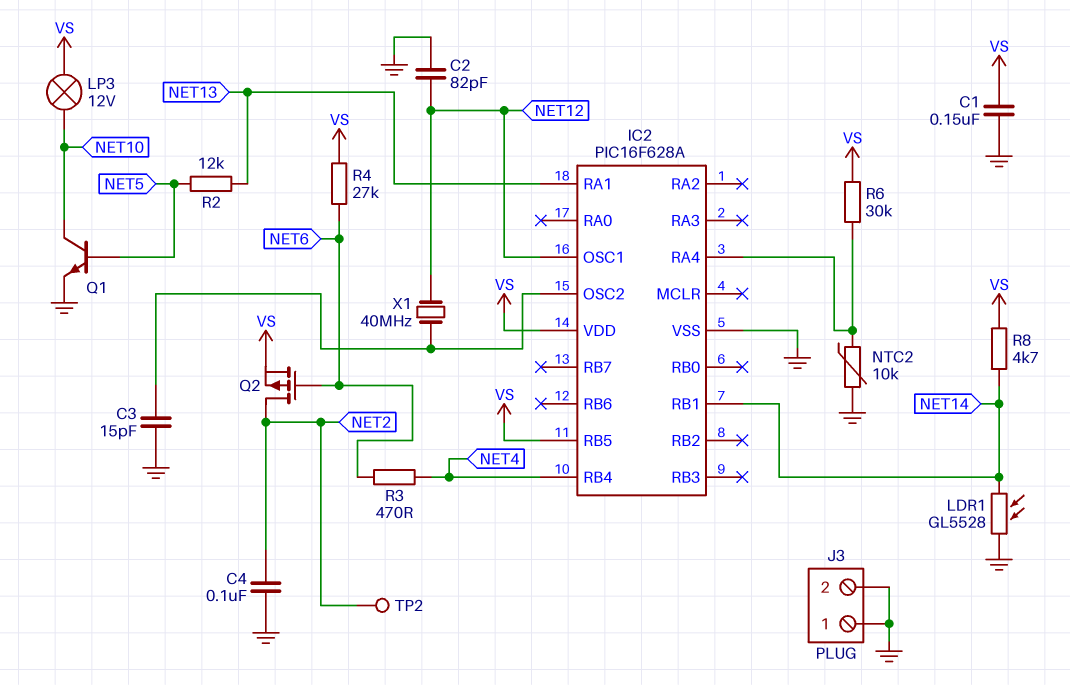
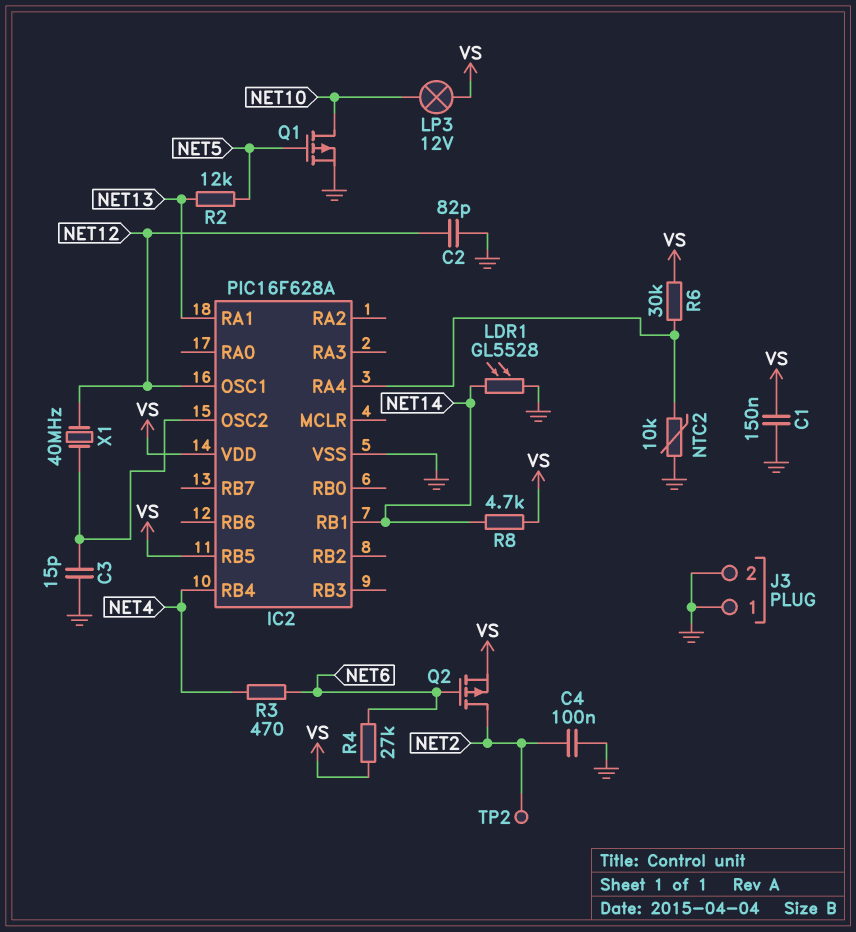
Q1: NPN (B NET5, C NET10, E GND) -> PMOS (G NET5, D NET10, S GND)

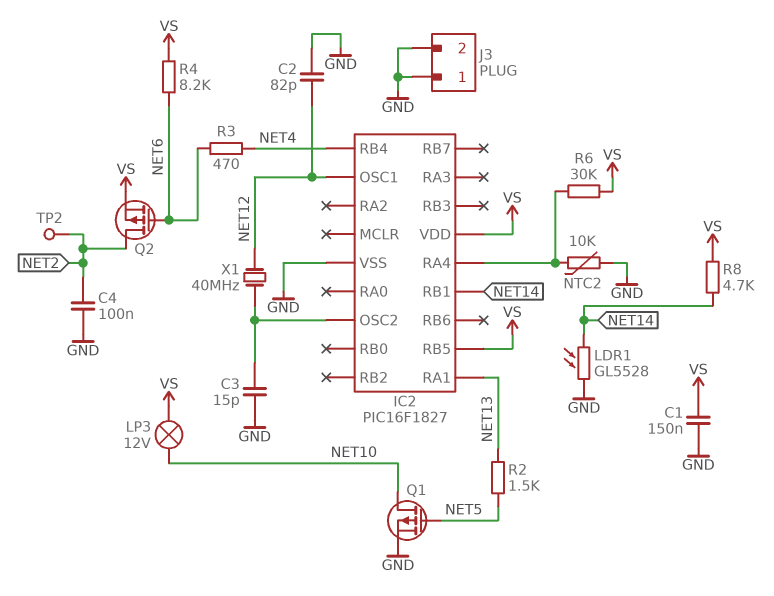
IC2: PIC16F628A -> PIC16F1827
R2: 12k (NET5, NET13) -> 1.5k (NET5, NET13)
R4: 27k (NET6, VS) -> 8.2k (NET6, VS)

